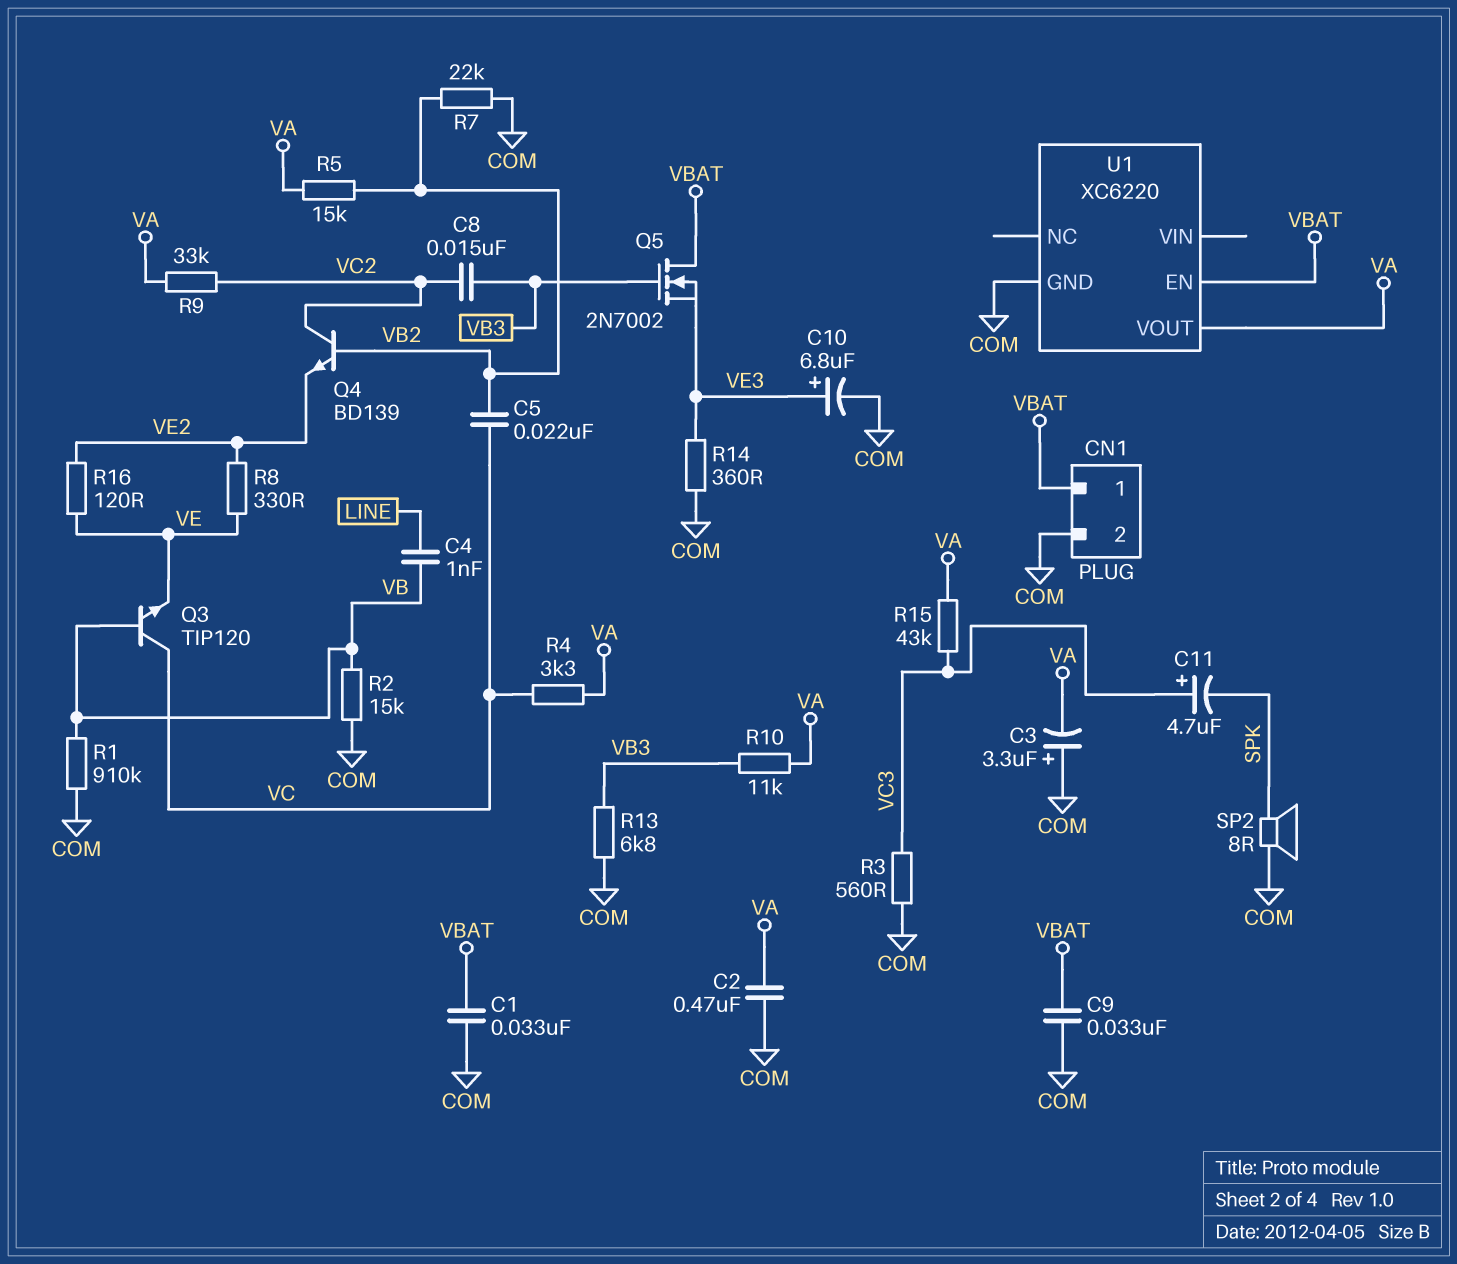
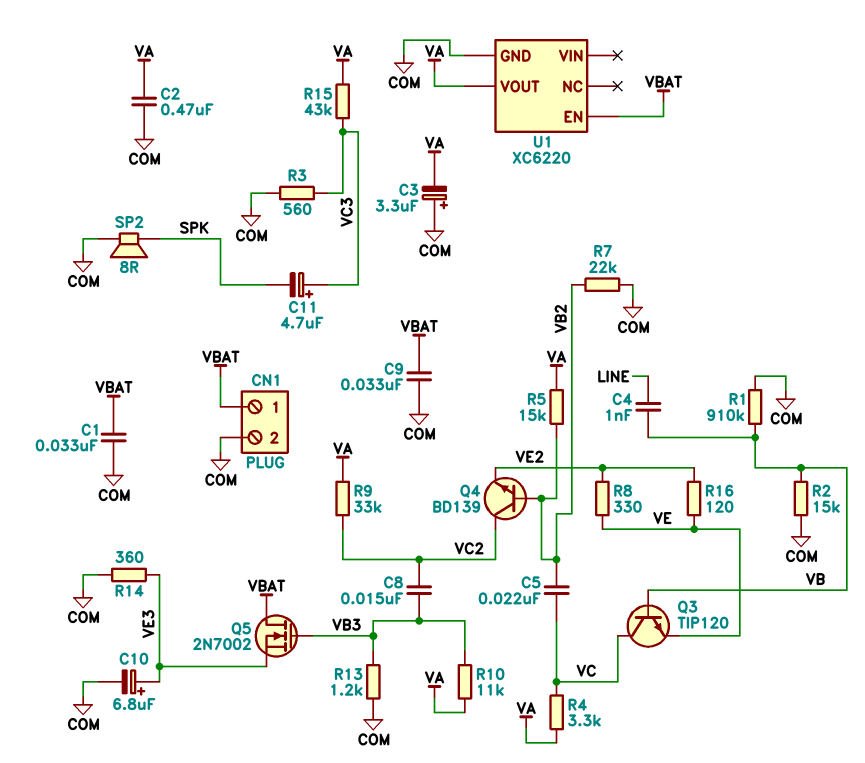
R13: 6.8k (COM, VB3) -> 1.2k (COM, VB3)

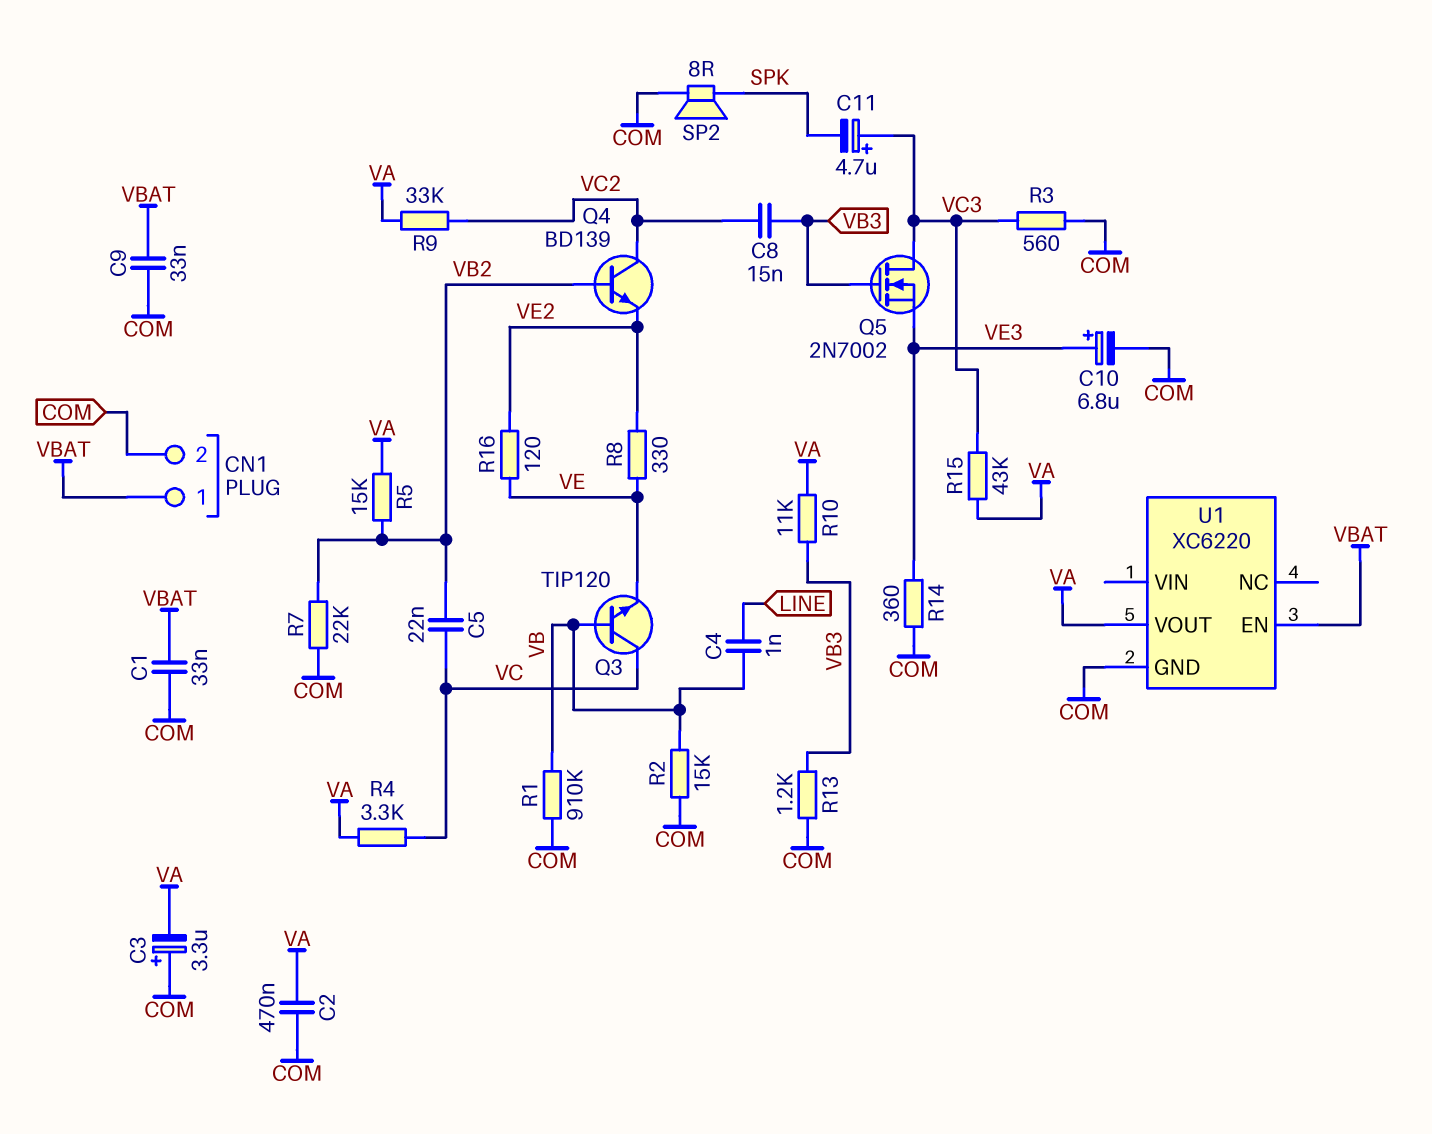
Q5: NMOS 2N7002 (G VB3, D VBAT, S VE3) -> NMOS 2N7002 (G VB3, D VC3, S VE3)

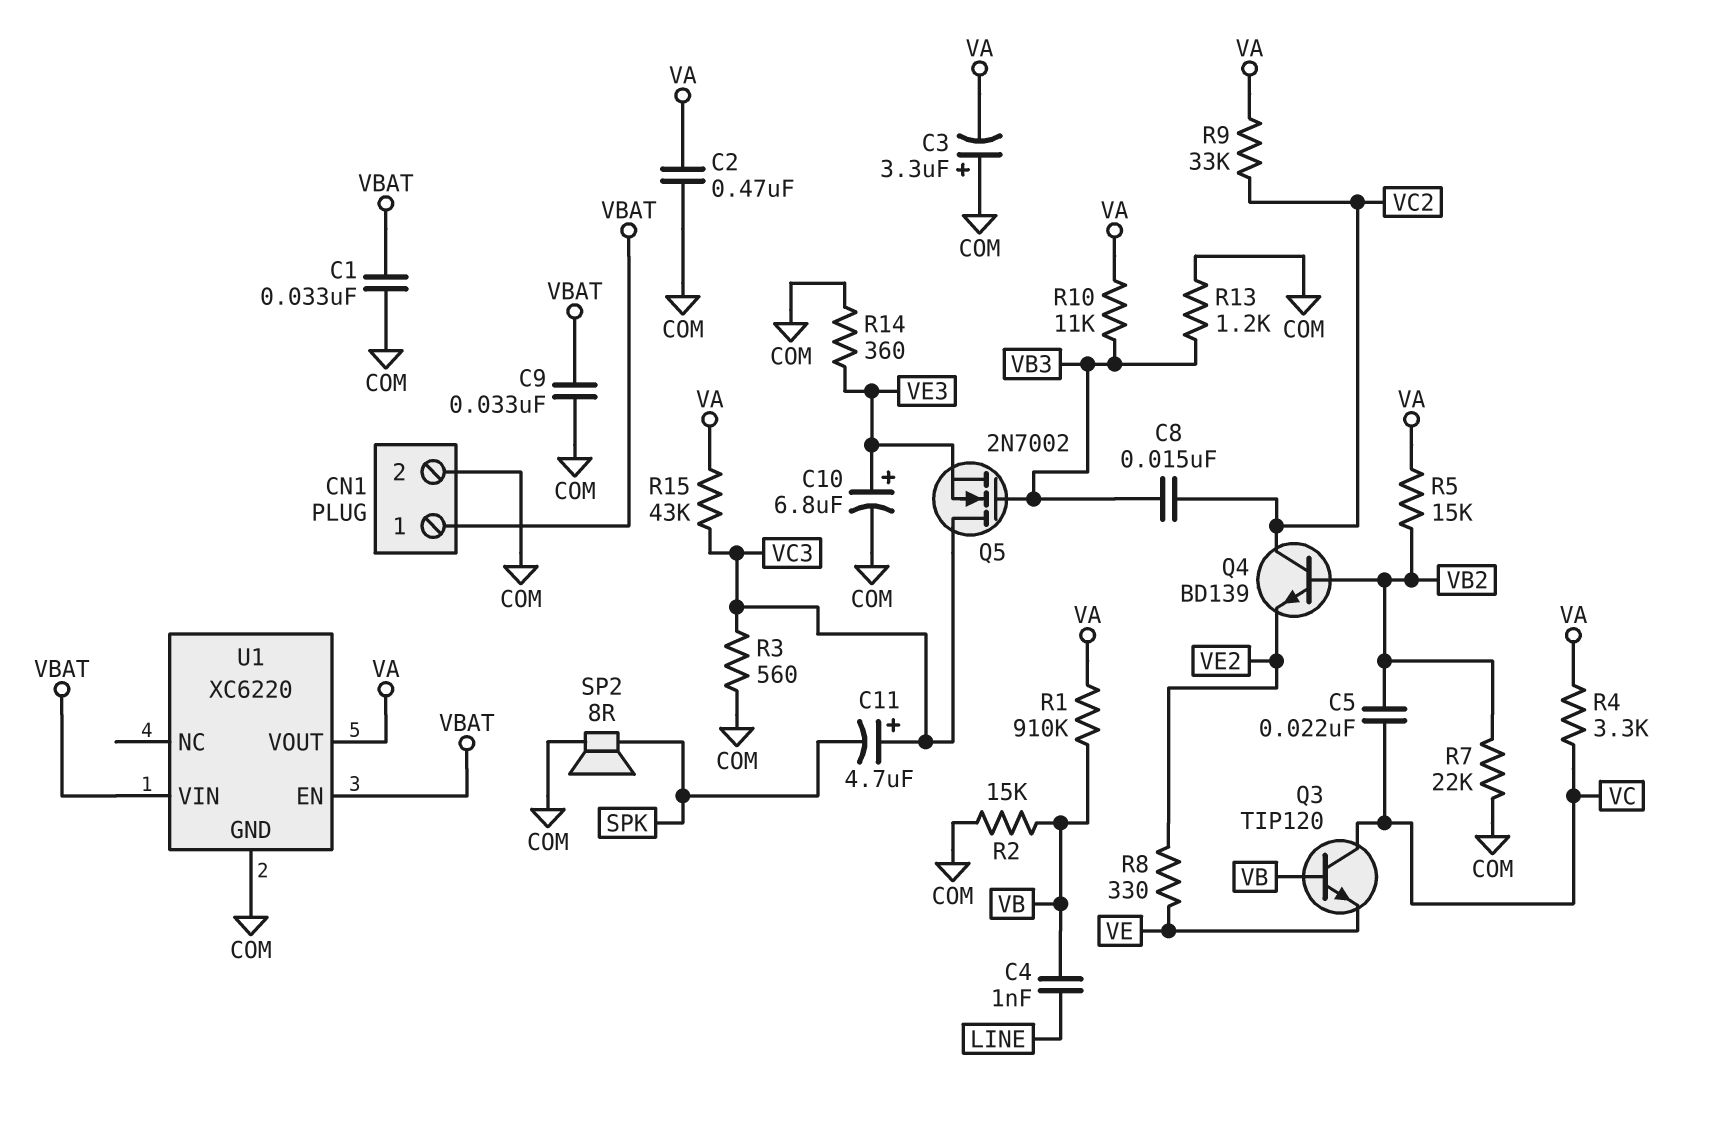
R1: 910k (COM, VB) -> 910k (VA, VB)
R16: 120 (VE, VE2) -> none
U1 pin VIN: none -> VBAT

